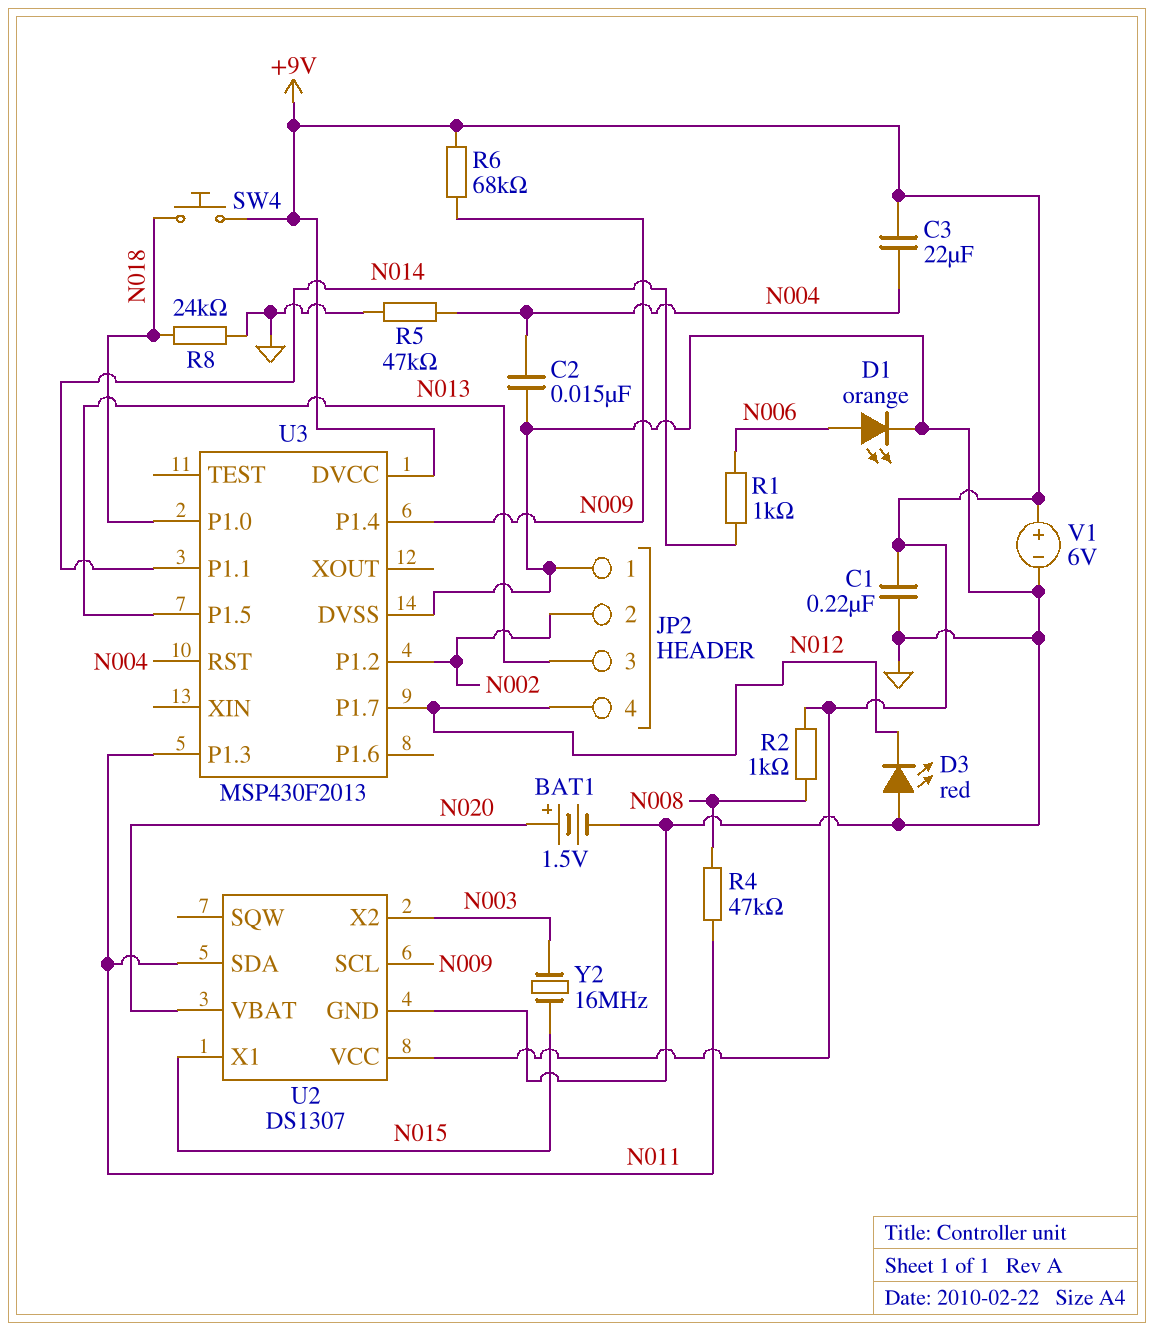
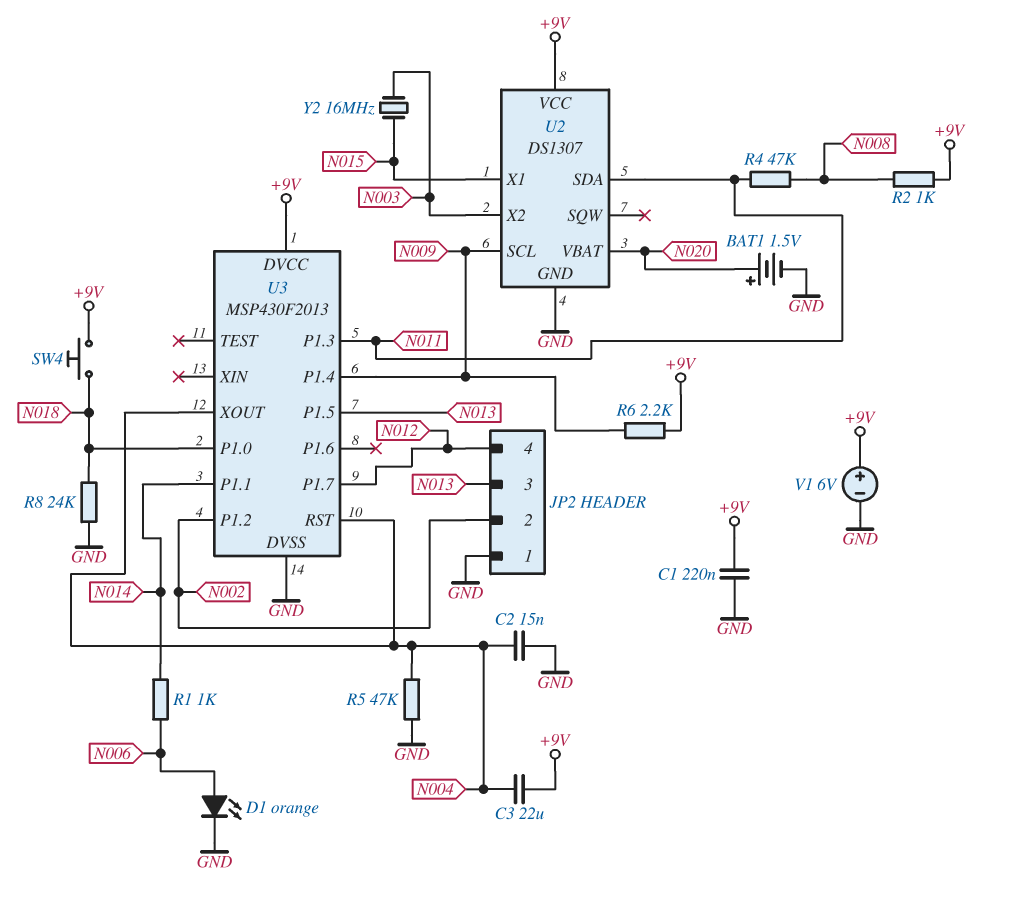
D3: LED red (A GND, K N012) -> none
R6: 68k (+9V, N009) -> 2.2k (+9V, N009)
U3 pin XOUT: none -> N004

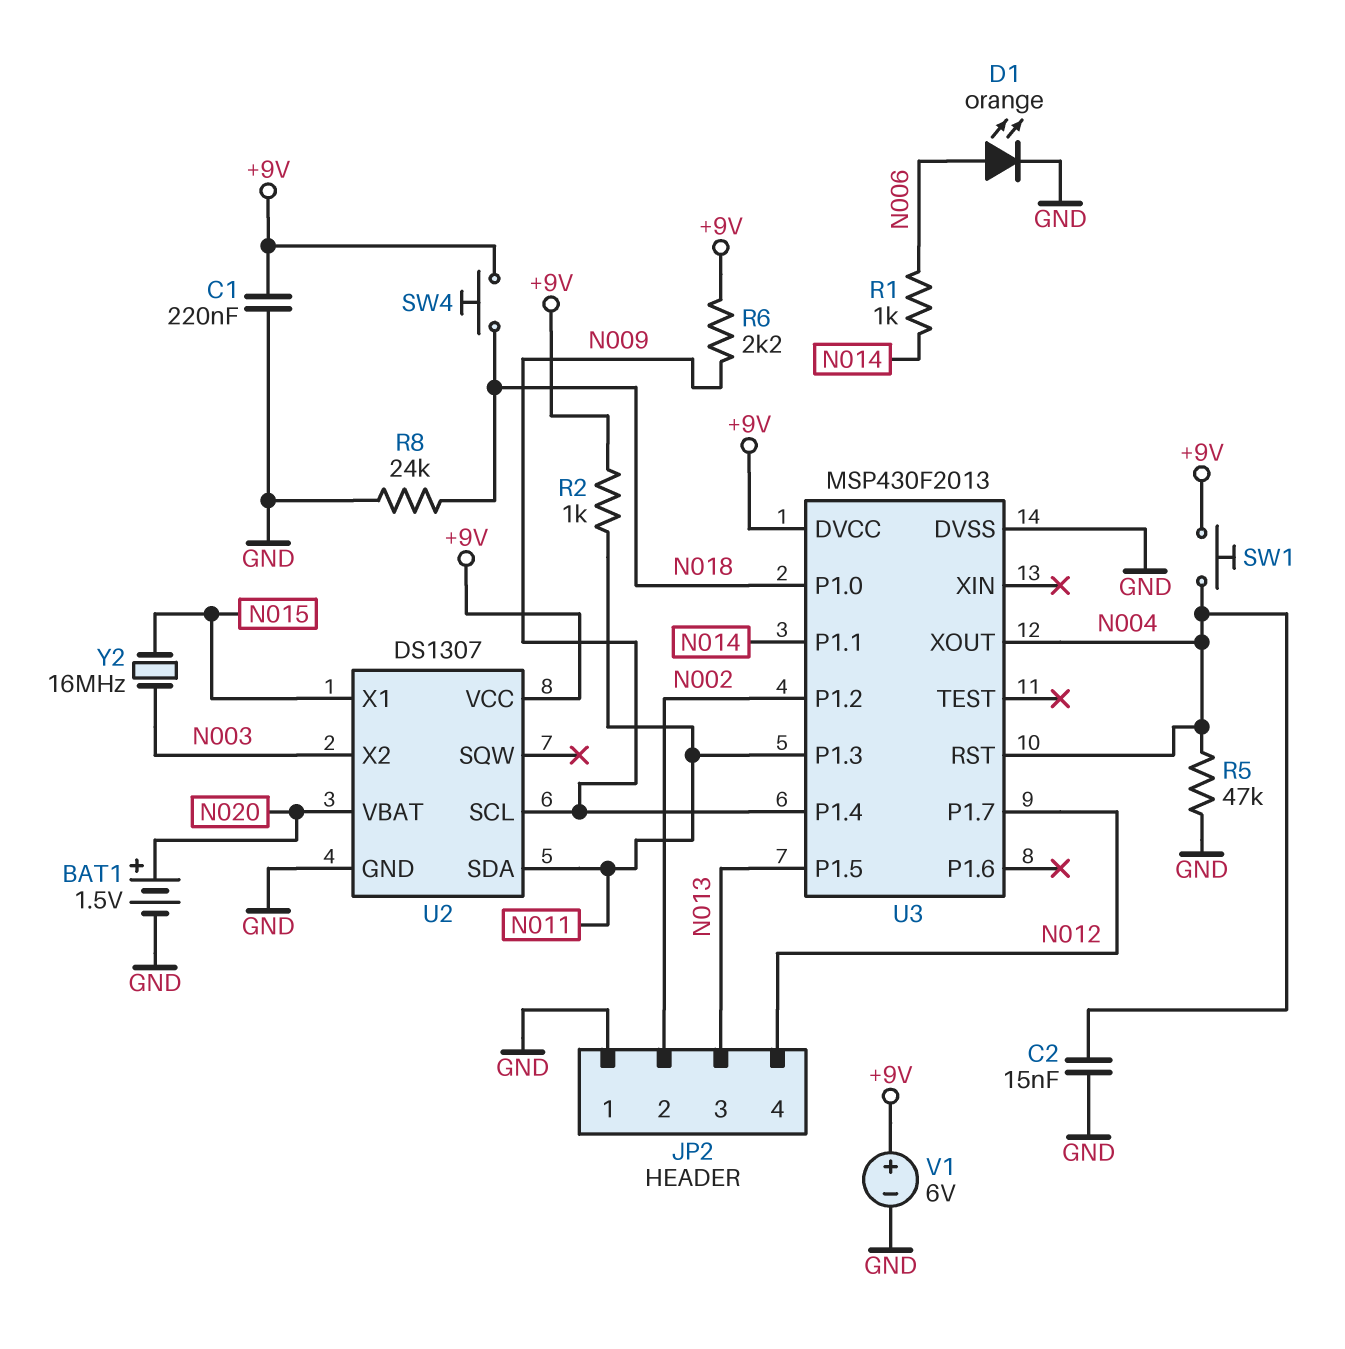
C3: 22uF (+9V, N004) -> none
R2: 1k (+9V, N008) -> 1k (+9V, N011)
R4: 47k (N008, N011) -> none
SW1: none -> button (+9V, N004)

